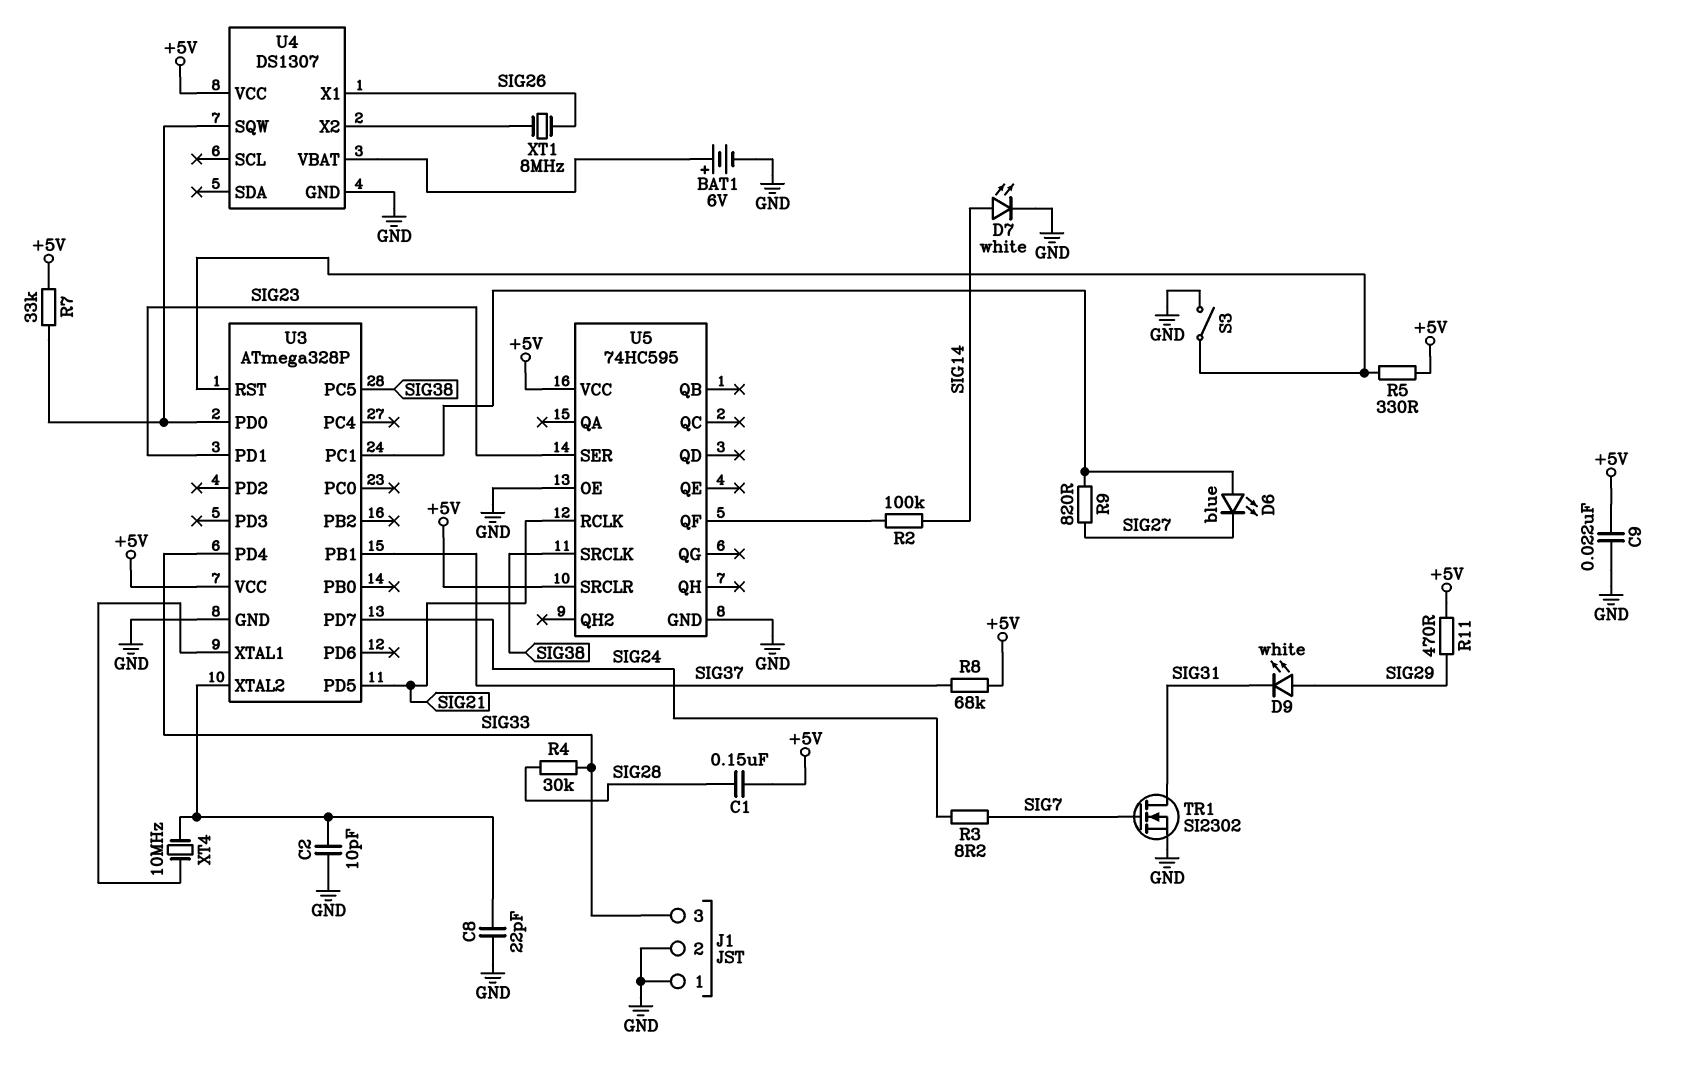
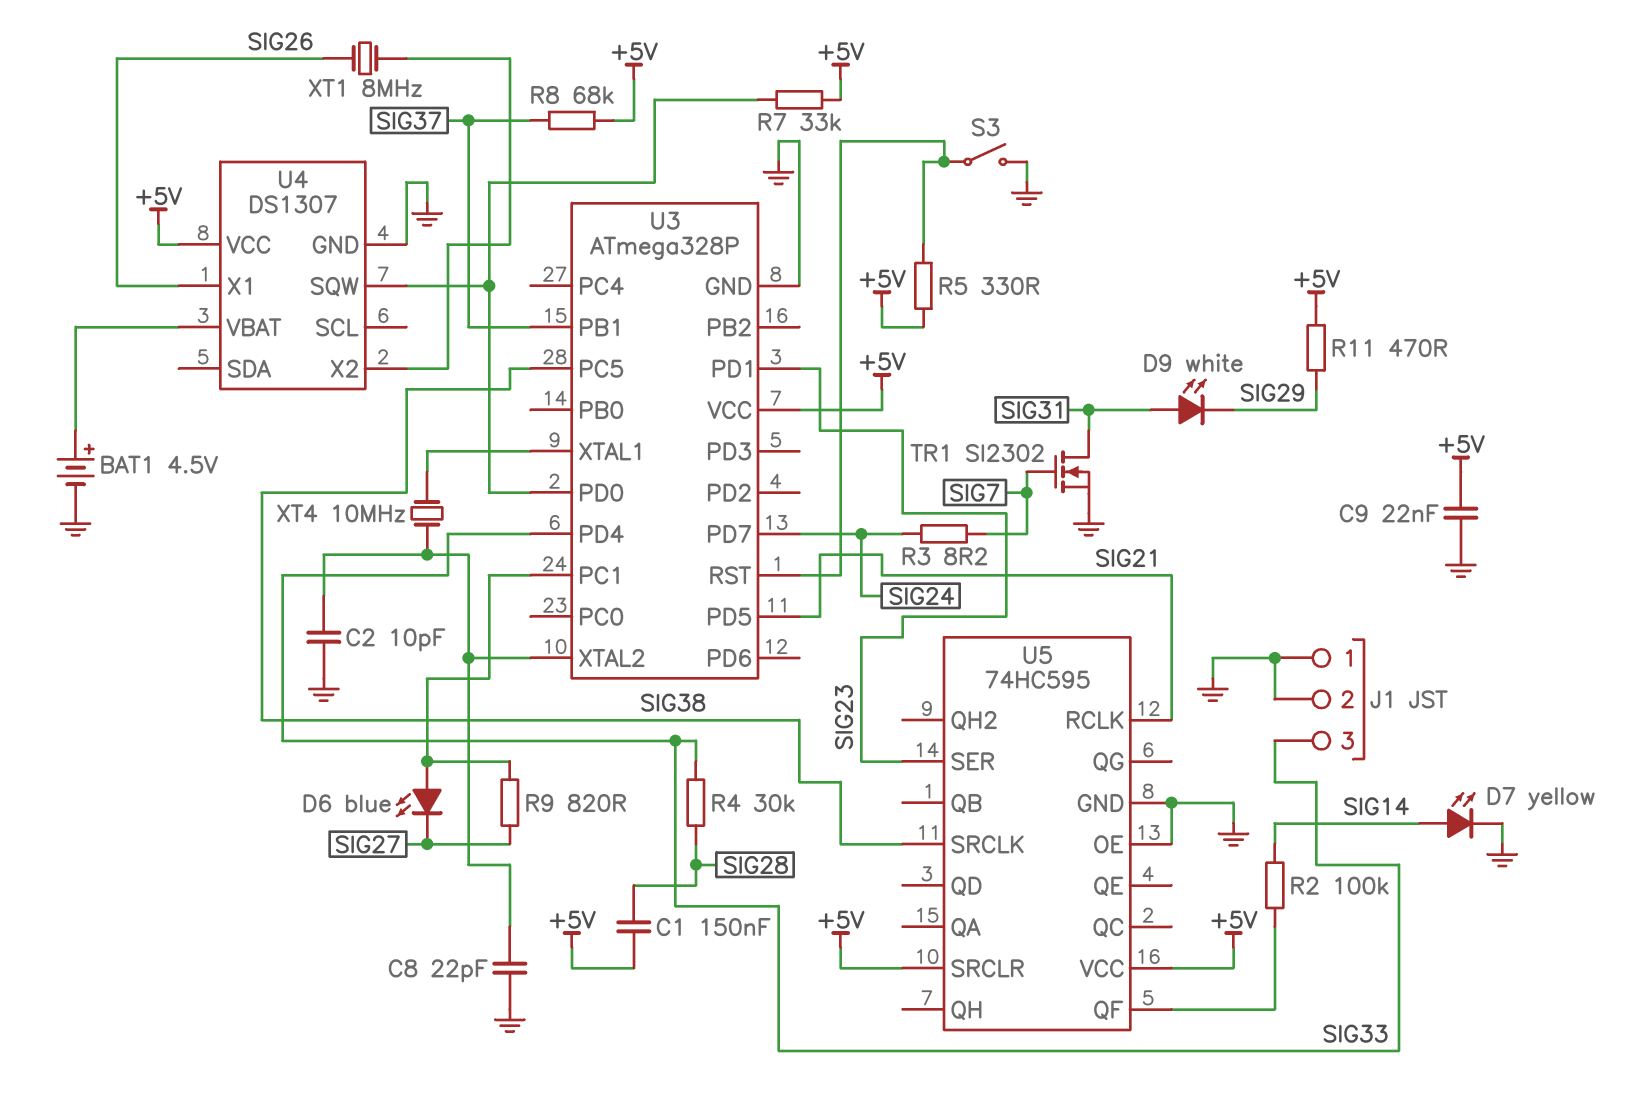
BAT1: 6V (plus U4/VBAT, minus GND) -> 4.5V (plus U4/VBAT, minus GND)
D7: LED white (A SIG14, K GND) -> LED yellow (A SIG14, K GND)
D9: LED white (A SIG29, K SIG31) -> LED white (A SIG31, K SIG29)

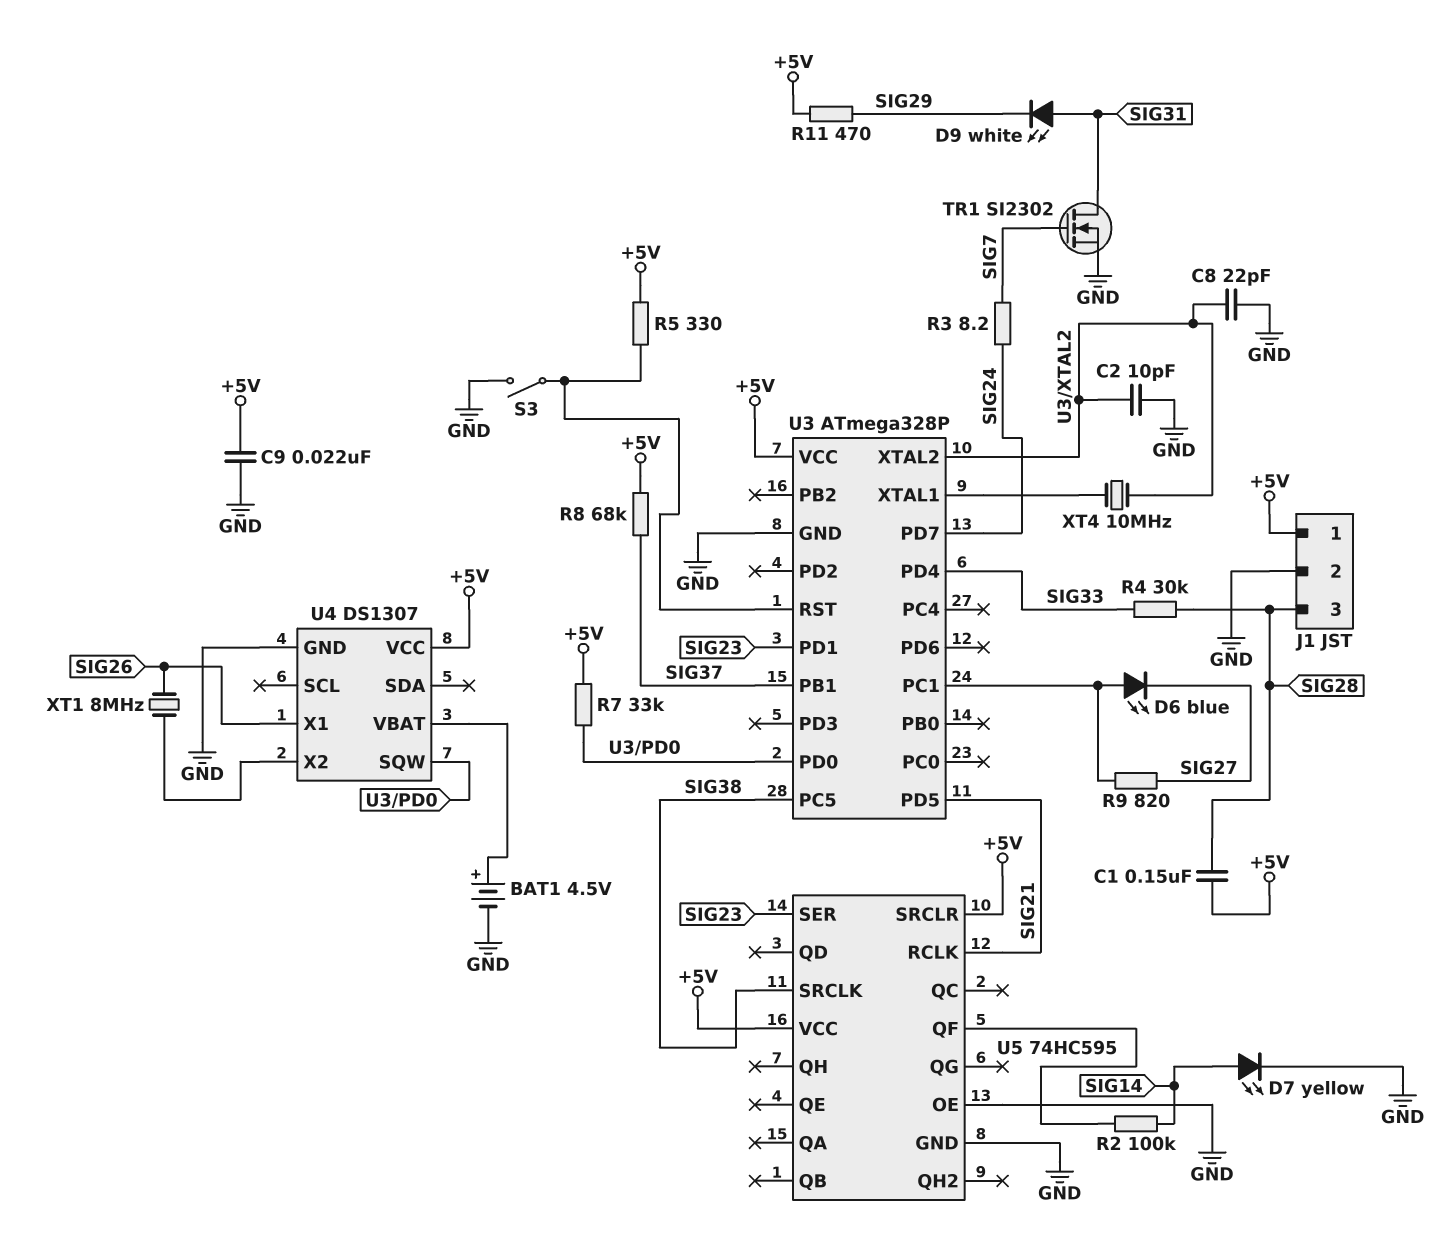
J1 pin 1: GND -> +5V
J1 pin 3: SIG33 -> SIG28

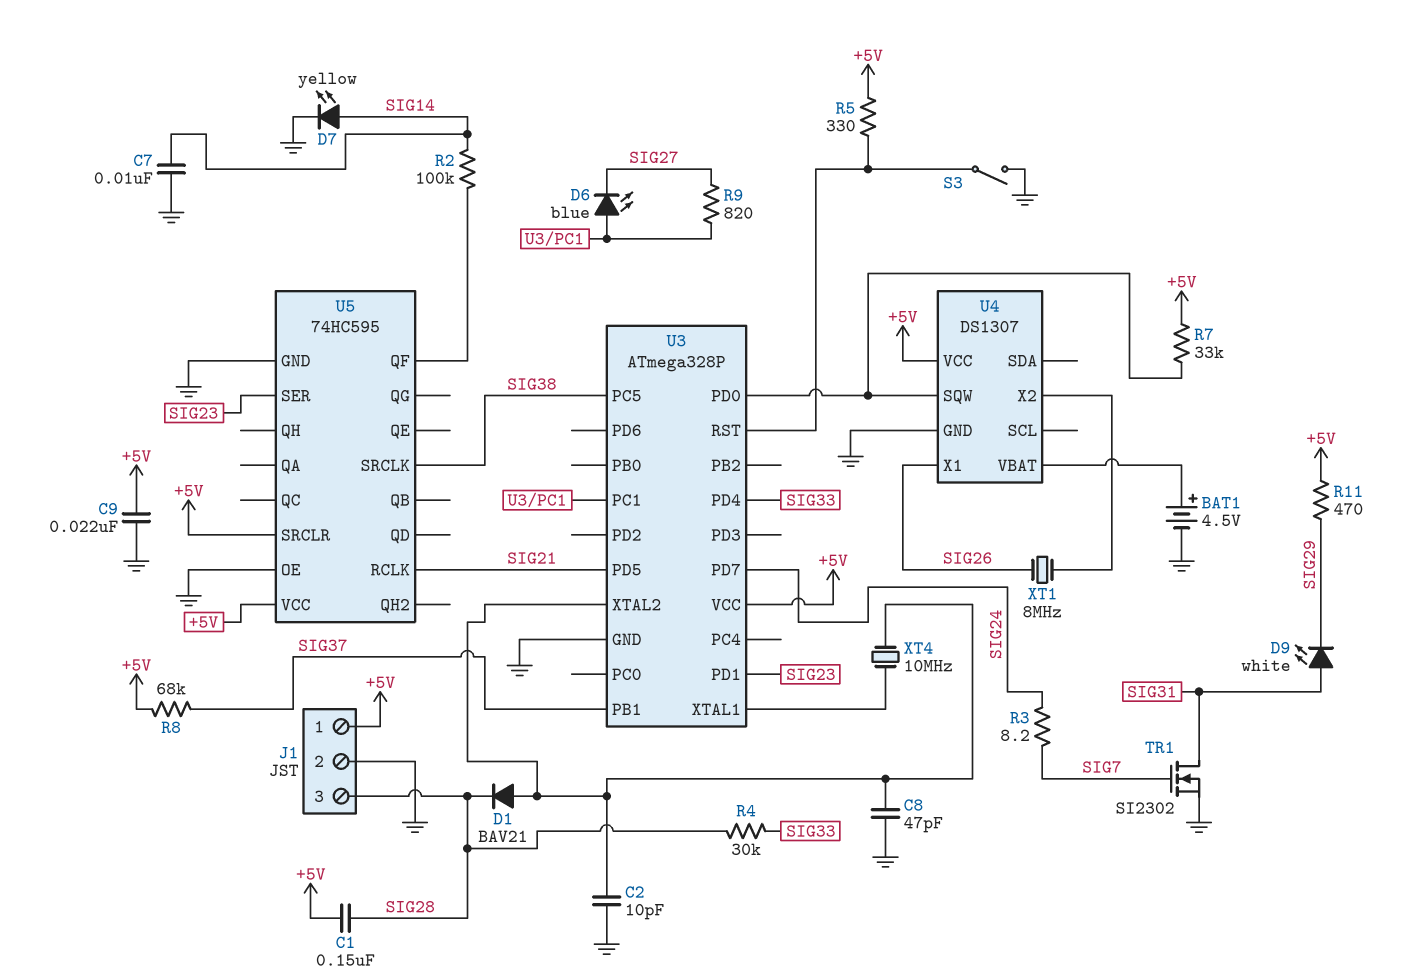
C7: none -> 10nF (GND, SIG14)
C8: 22pF (GND, U3/XTAL2) -> 47pF (GND, U3/XTAL2)
D1: none -> diode BAV21 (A U3/XTAL2, K SIG28)

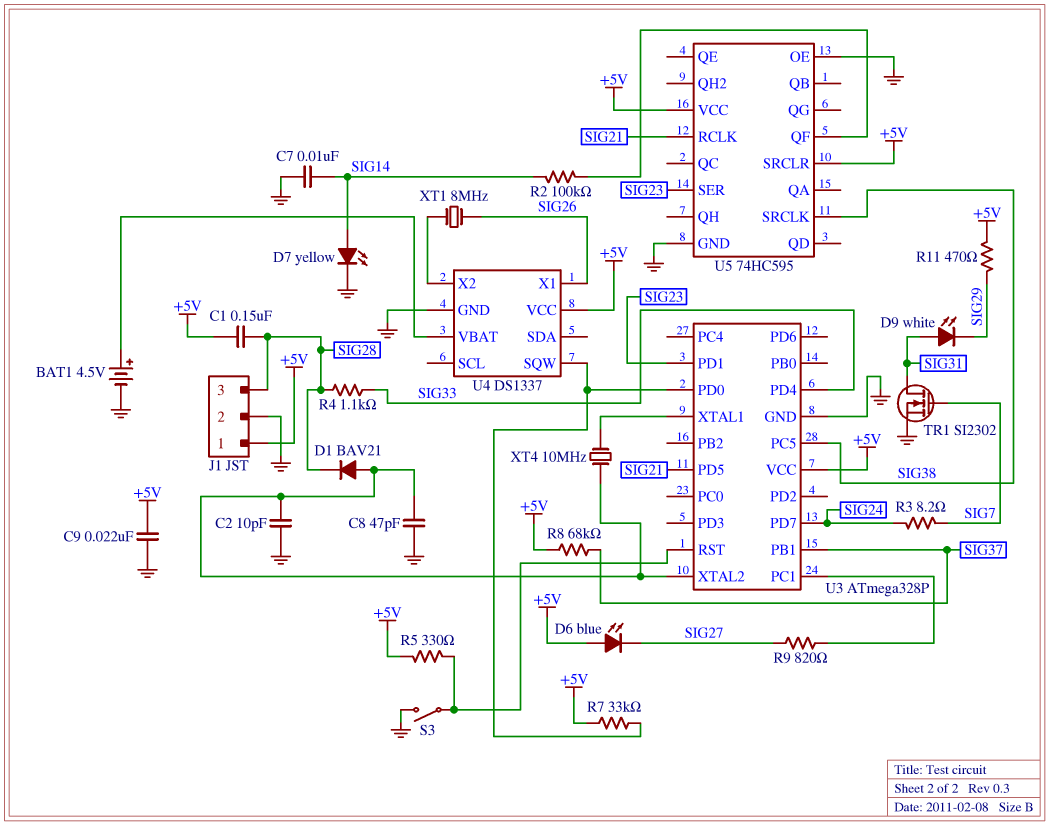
D6: LED blue (A U3/PC1, K SIG27) -> LED blue (A +5V, K SIG27)
R4: 30k (SIG28, SIG33) -> 1.1k (SIG28, SIG33)
U4: DS1307 -> DS1337

